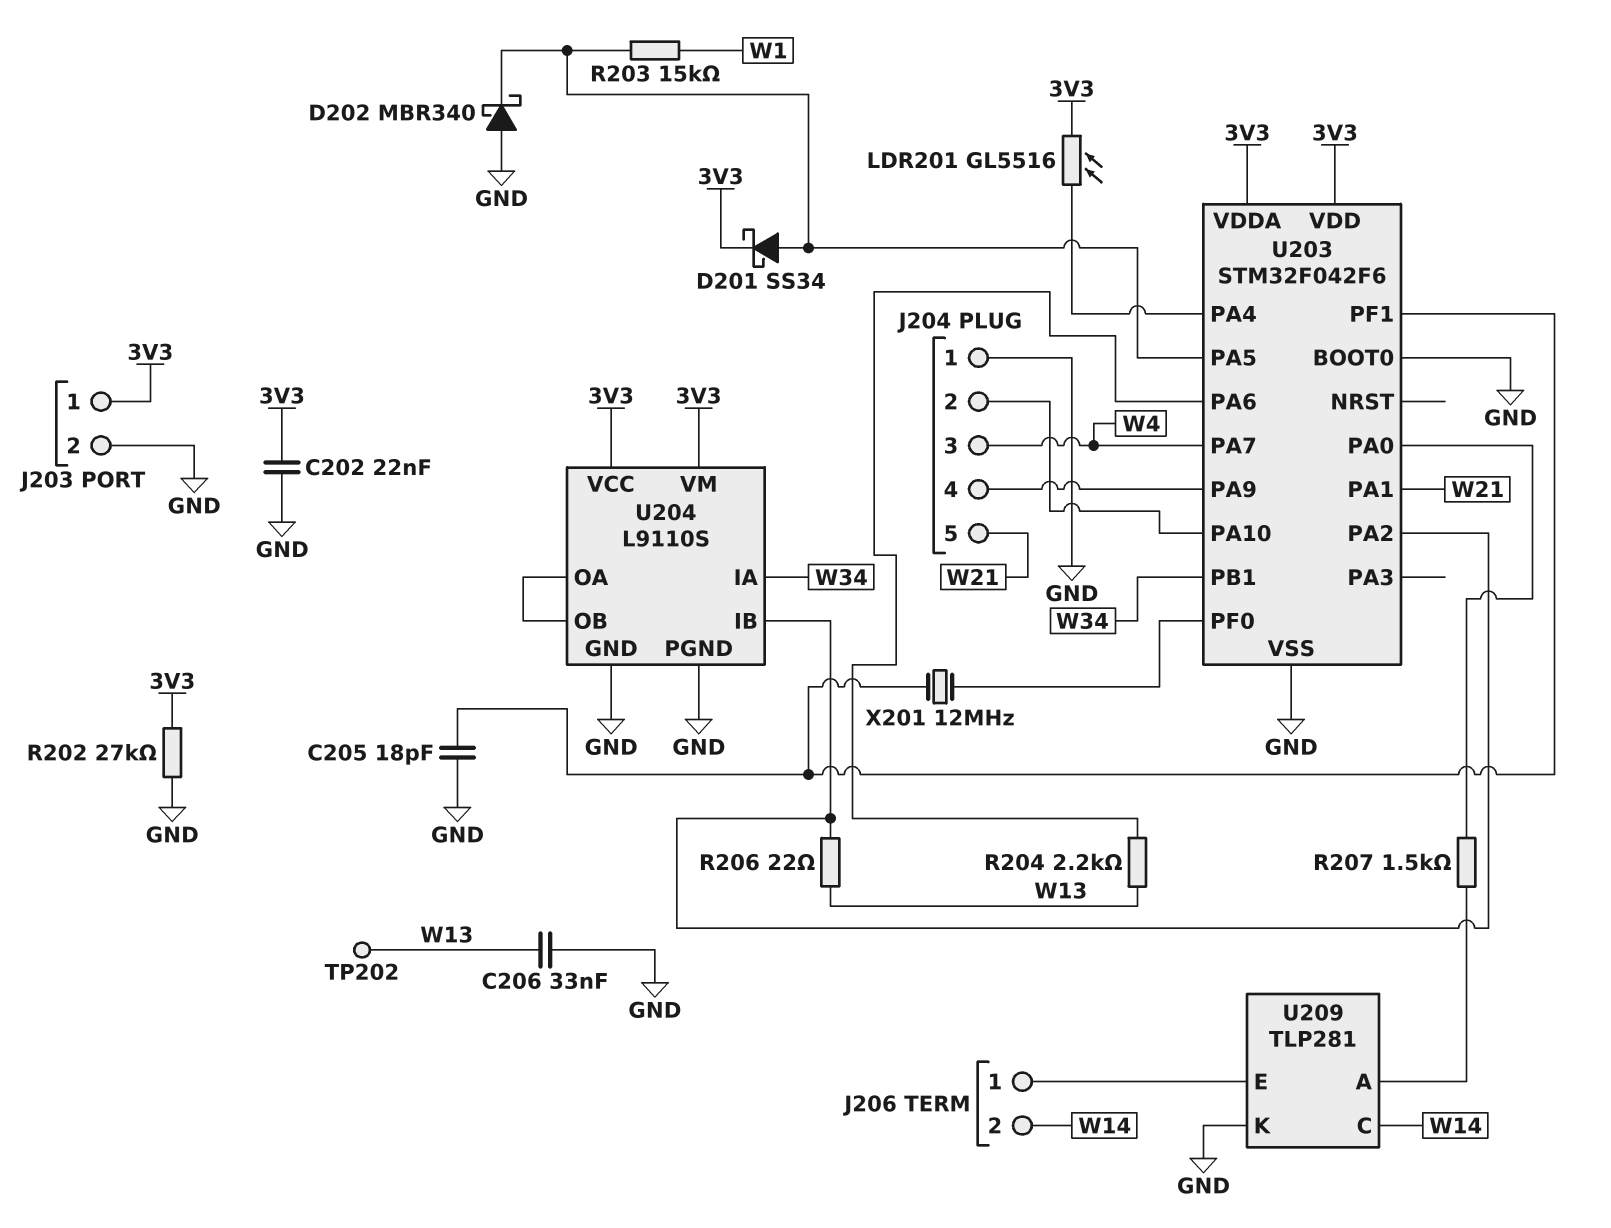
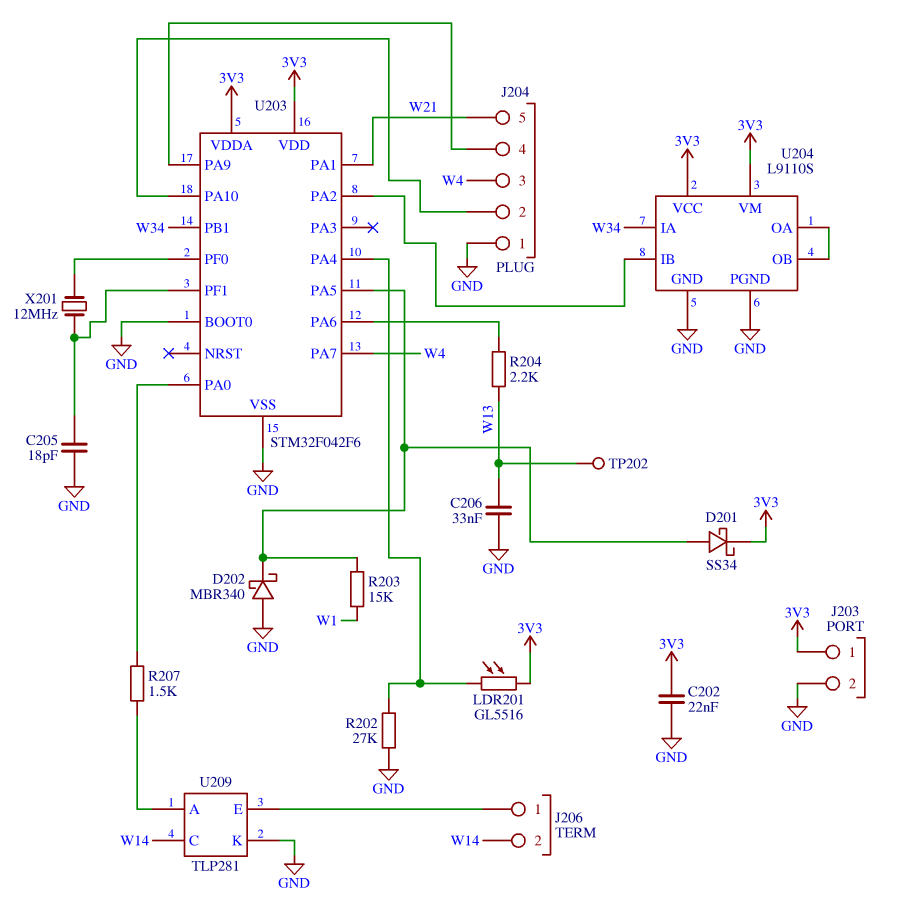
R202: 27k (3V3, GND) -> 27k (GND, U203/PA4)
R206: 22 (U203/PA2, W13) -> none

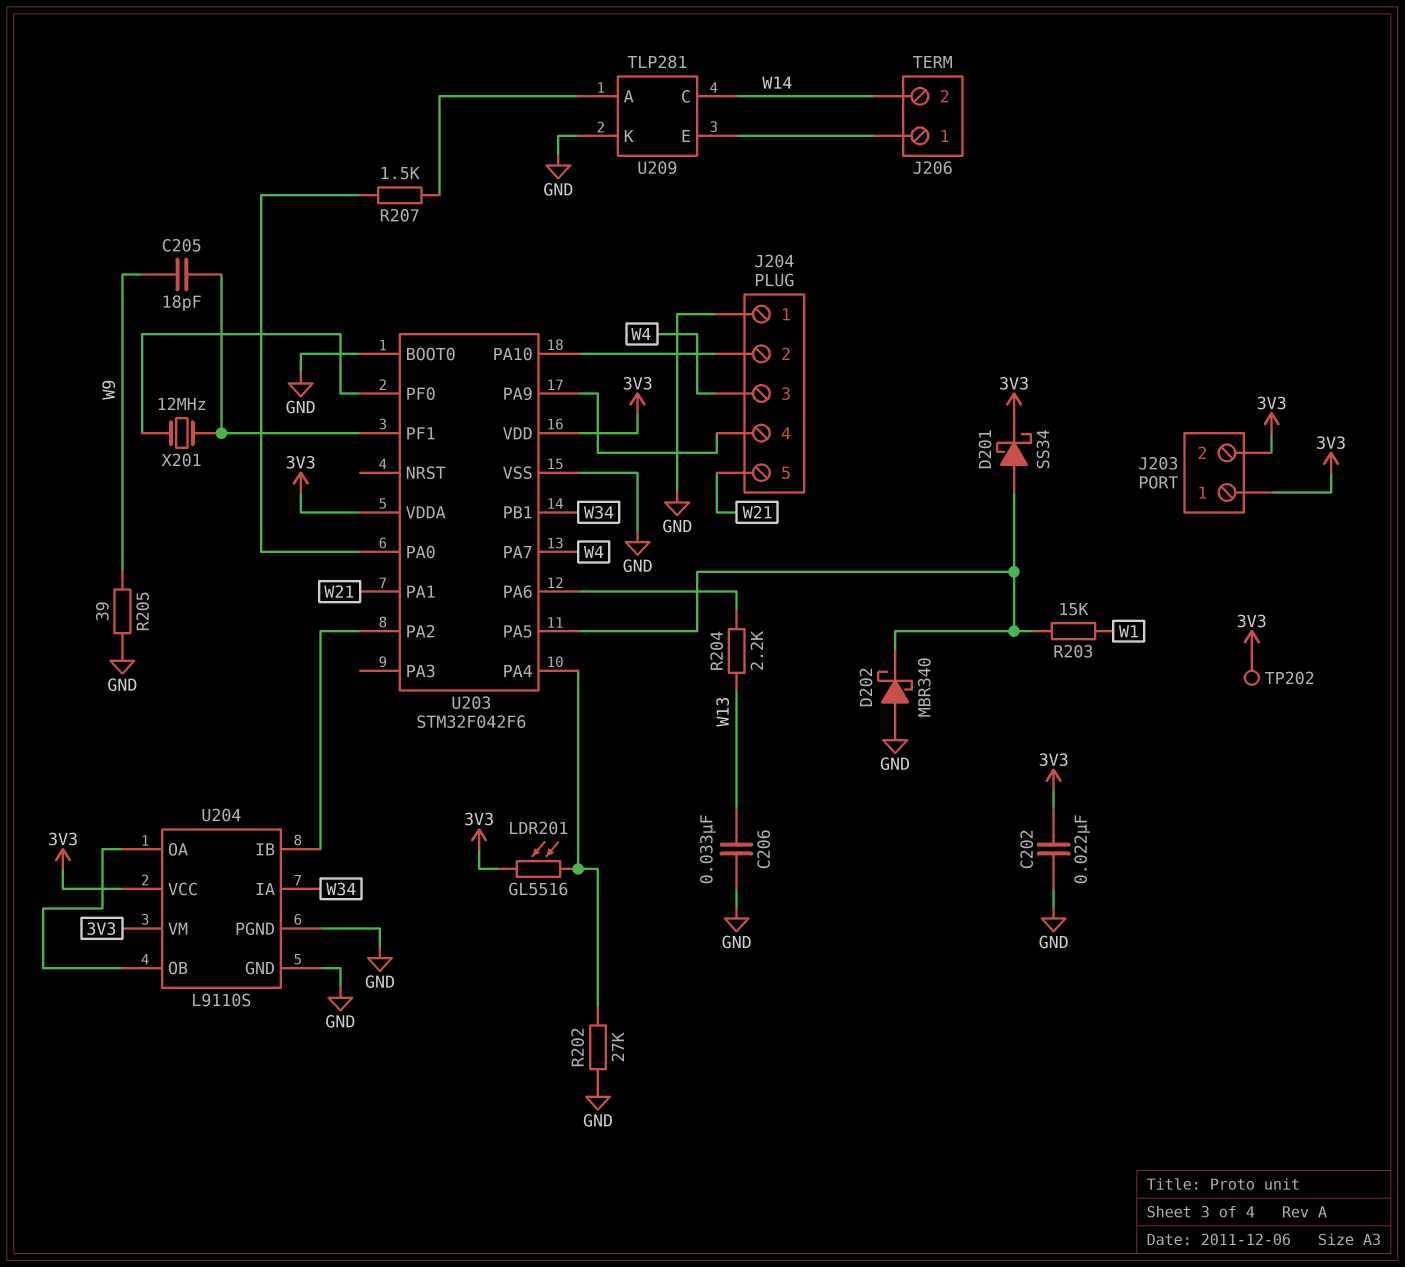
C205: 18pF (GND, U203/PF1) -> 18pF (U203/PF1, W9)
J203 pin 2: GND -> 3V3
R205: none -> 39 (GND, W9)
TP202: test point (W13) -> test point (3V3)

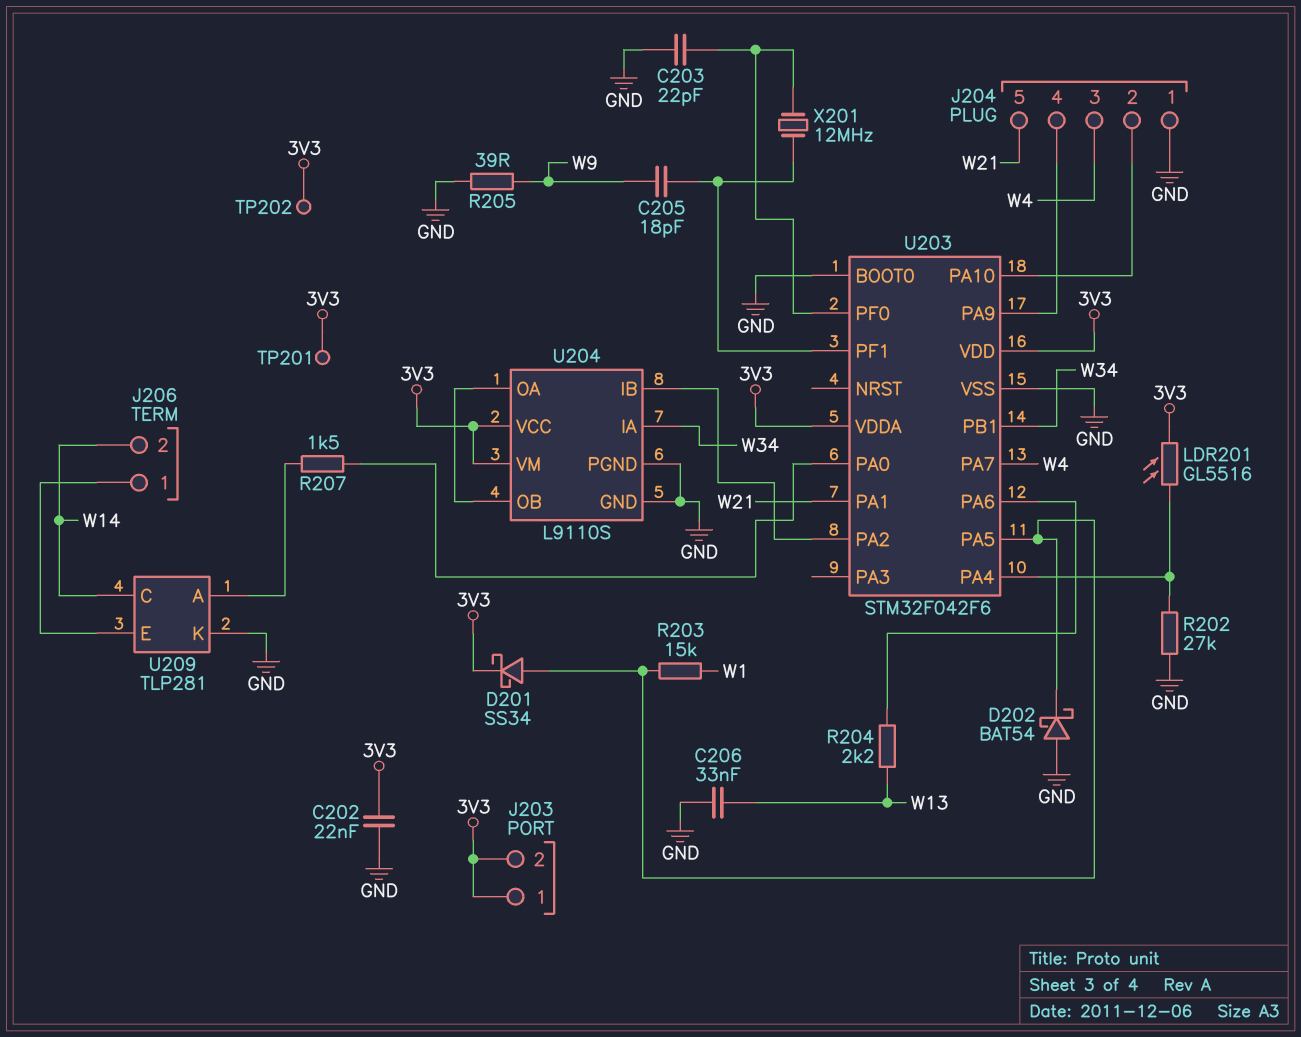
C203: none -> 22pF (GND, U203/PF0)
D202: schottky MBR340 (A GND, K U203/PA5) -> schottky BAT54 (A GND, K U203/PA5)
TP201: none -> test point (3V3)

